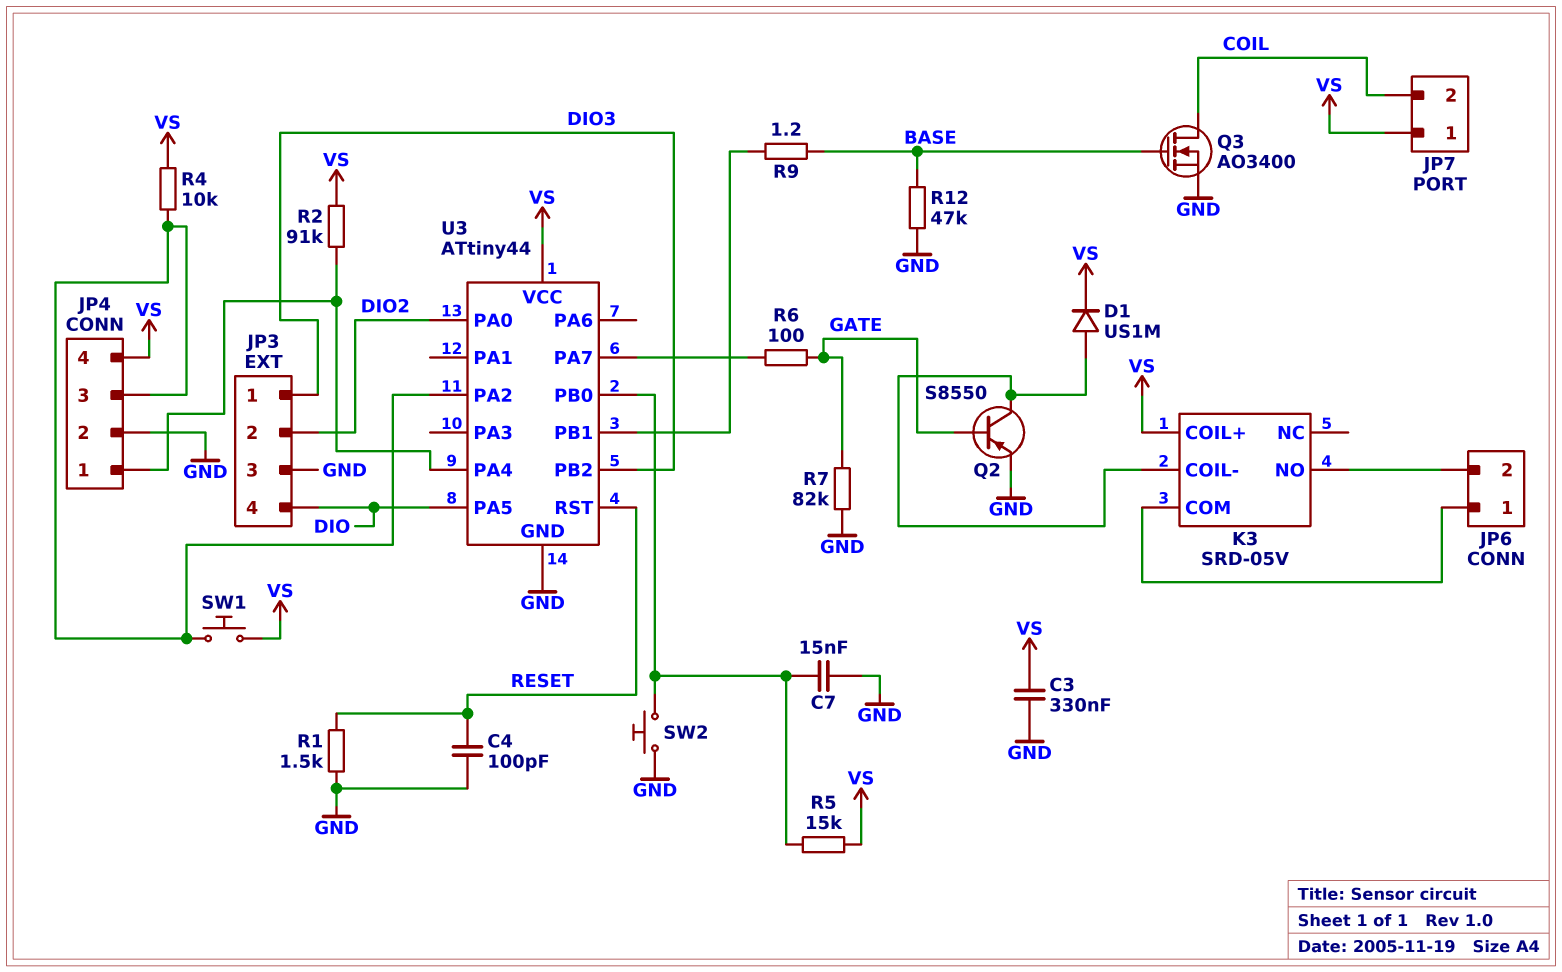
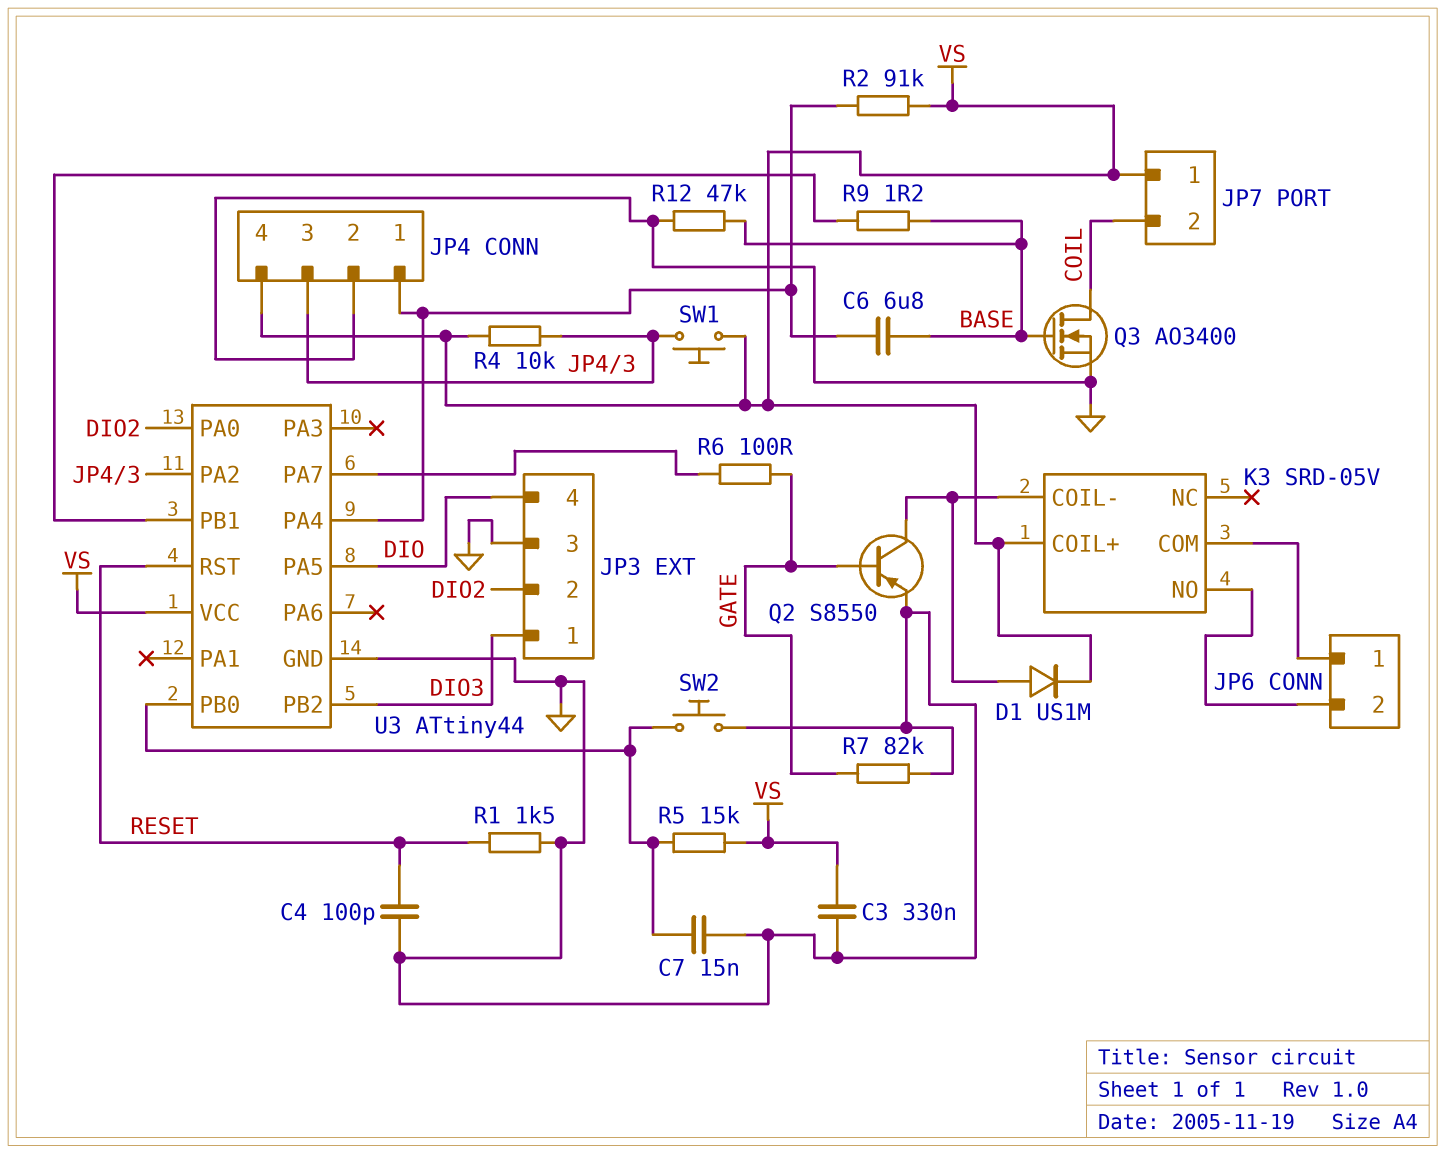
C6: none -> 6.8uF (BASE, JP4/1)

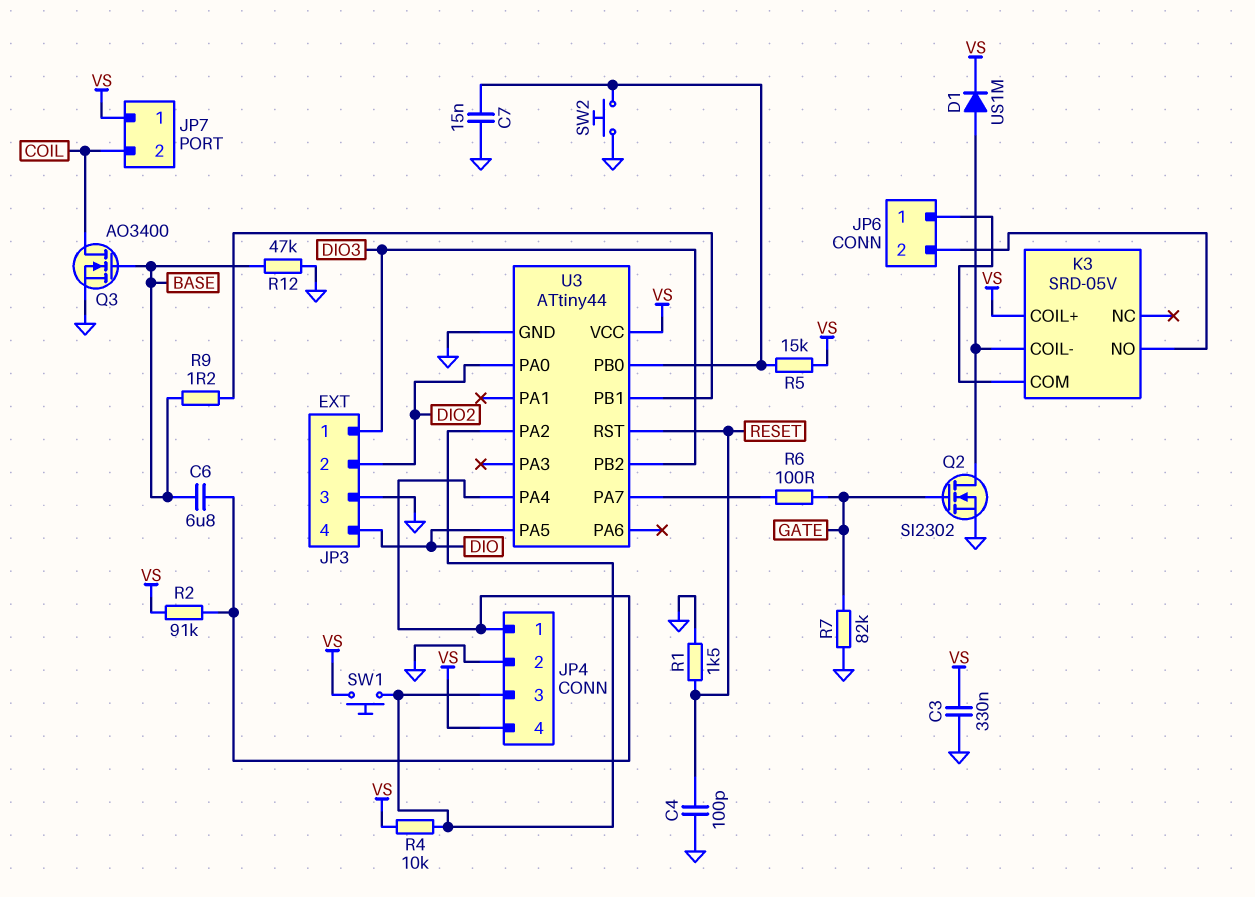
Q2: PNP S8550 (B GATE, C K3/COIL-, E GND) -> NMOS SI2302 (G GATE, D K3/COIL-, S GND)

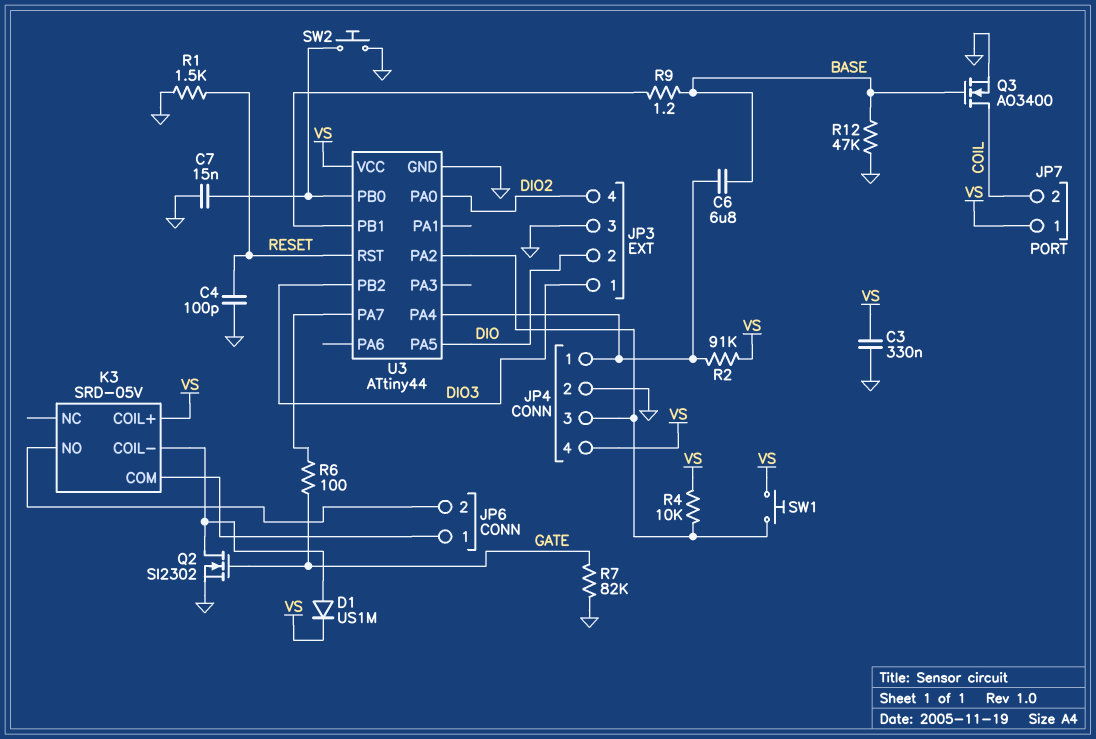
JP3 pin 2: DIO2 -> DIO
JP3 pin 4: DIO -> DIO2
R5: 15k (U3/PB0, VS) -> none

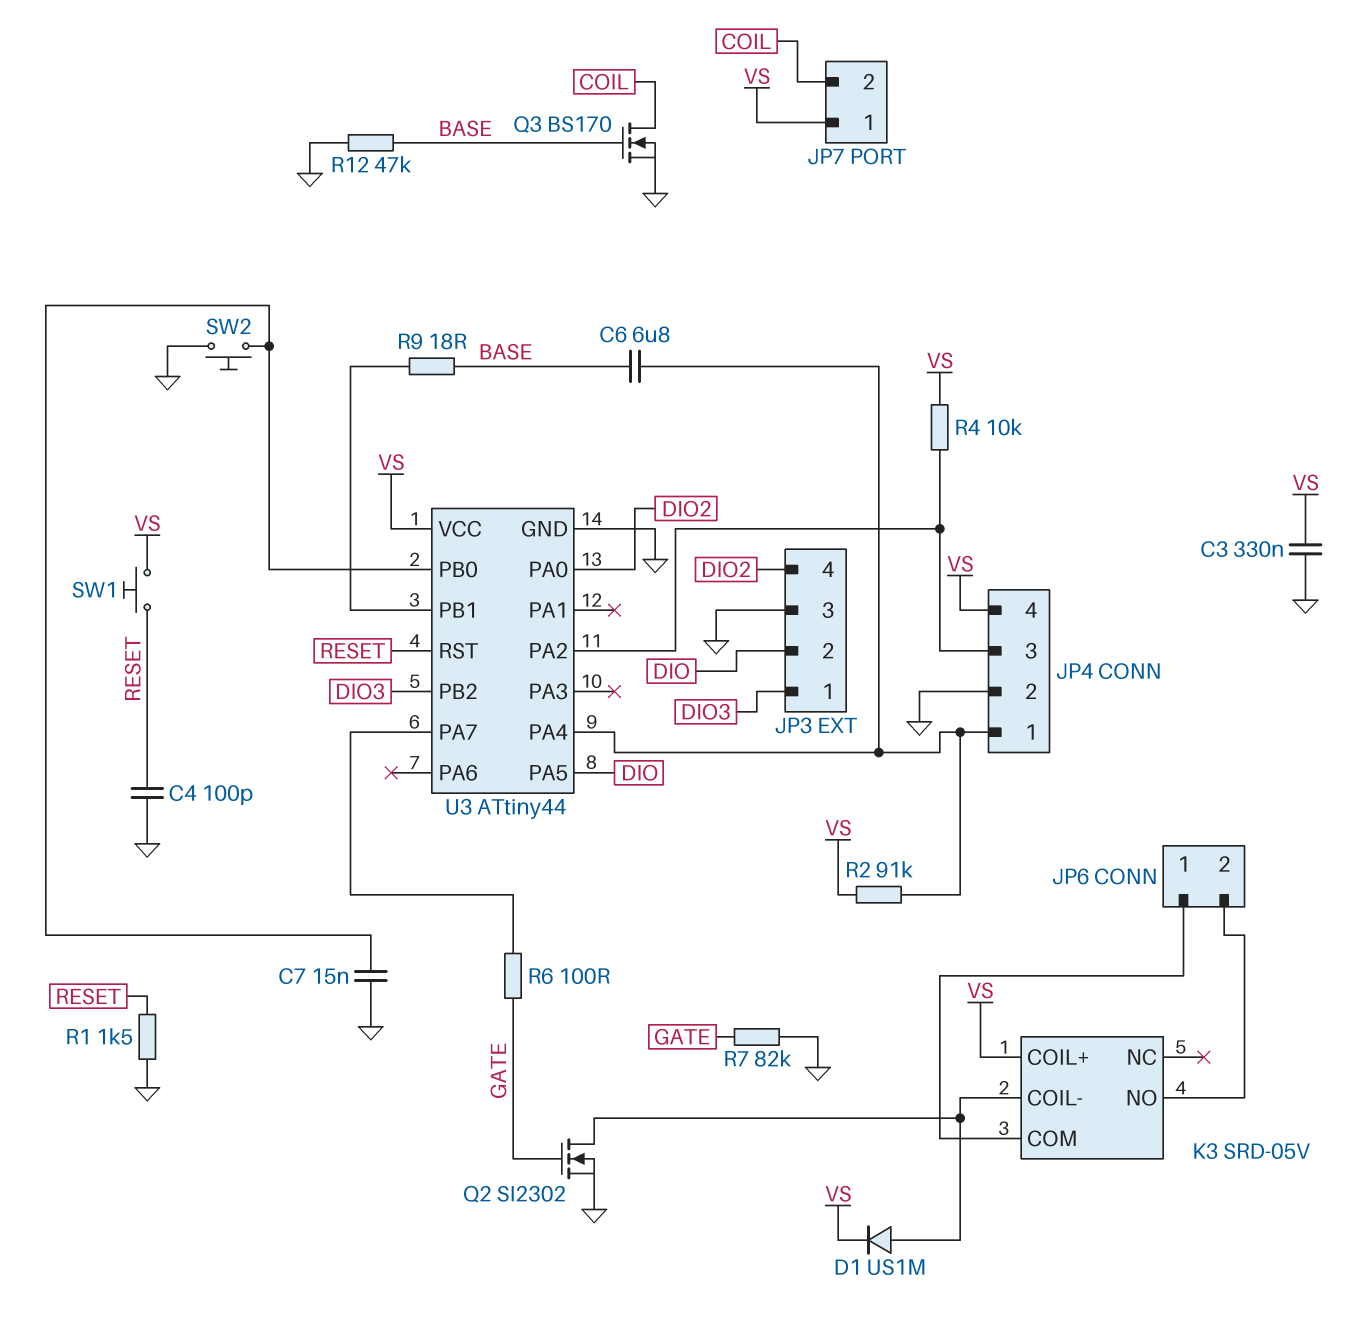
Q3: NMOS AO3400 (G BASE, D COIL, S GND) -> NMOS BS170 (G BASE, D COIL, S GND)
R9: 1.2 (BASE, U3/PB1) -> 18 (BASE, U3/PB1)
SW1: button (JP4/3, VS) -> button (RESET, VS)

